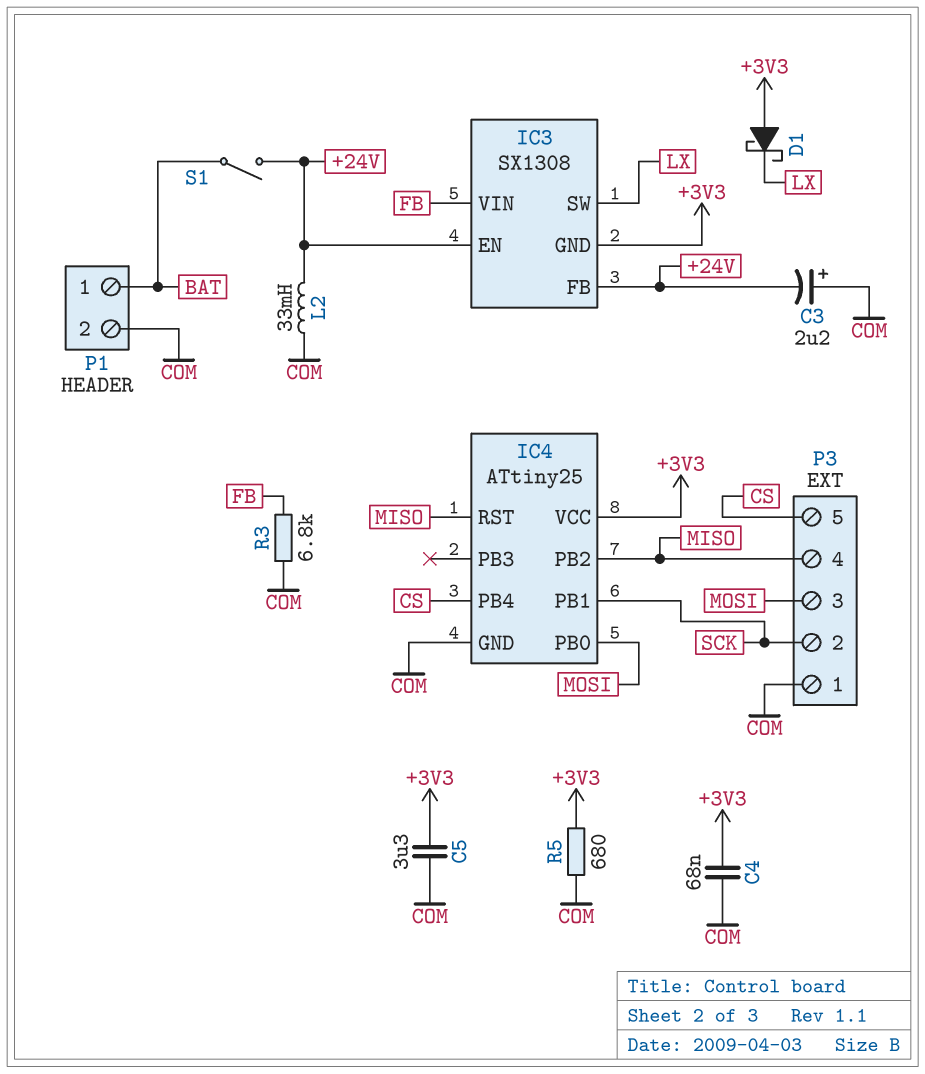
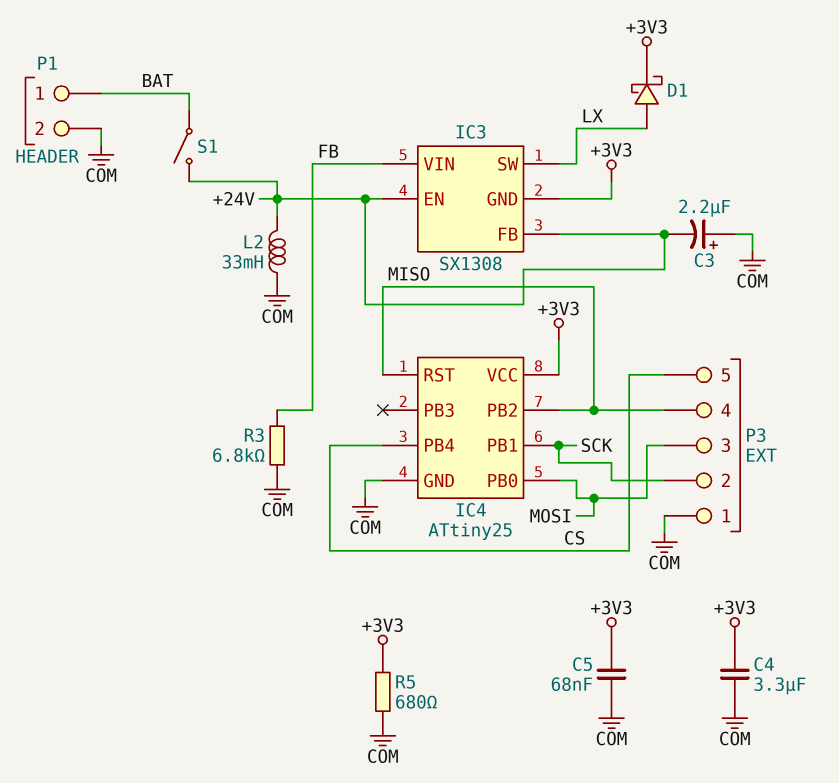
C4: 68nF (+3V3, COM) -> 3.3uF (+3V3, COM)
C5: 3.3uF (+3V3, COM) -> 68nF (+3V3, COM)
D1: schottky (A +3V3, K LX) -> schottky (A LX, K +3V3)

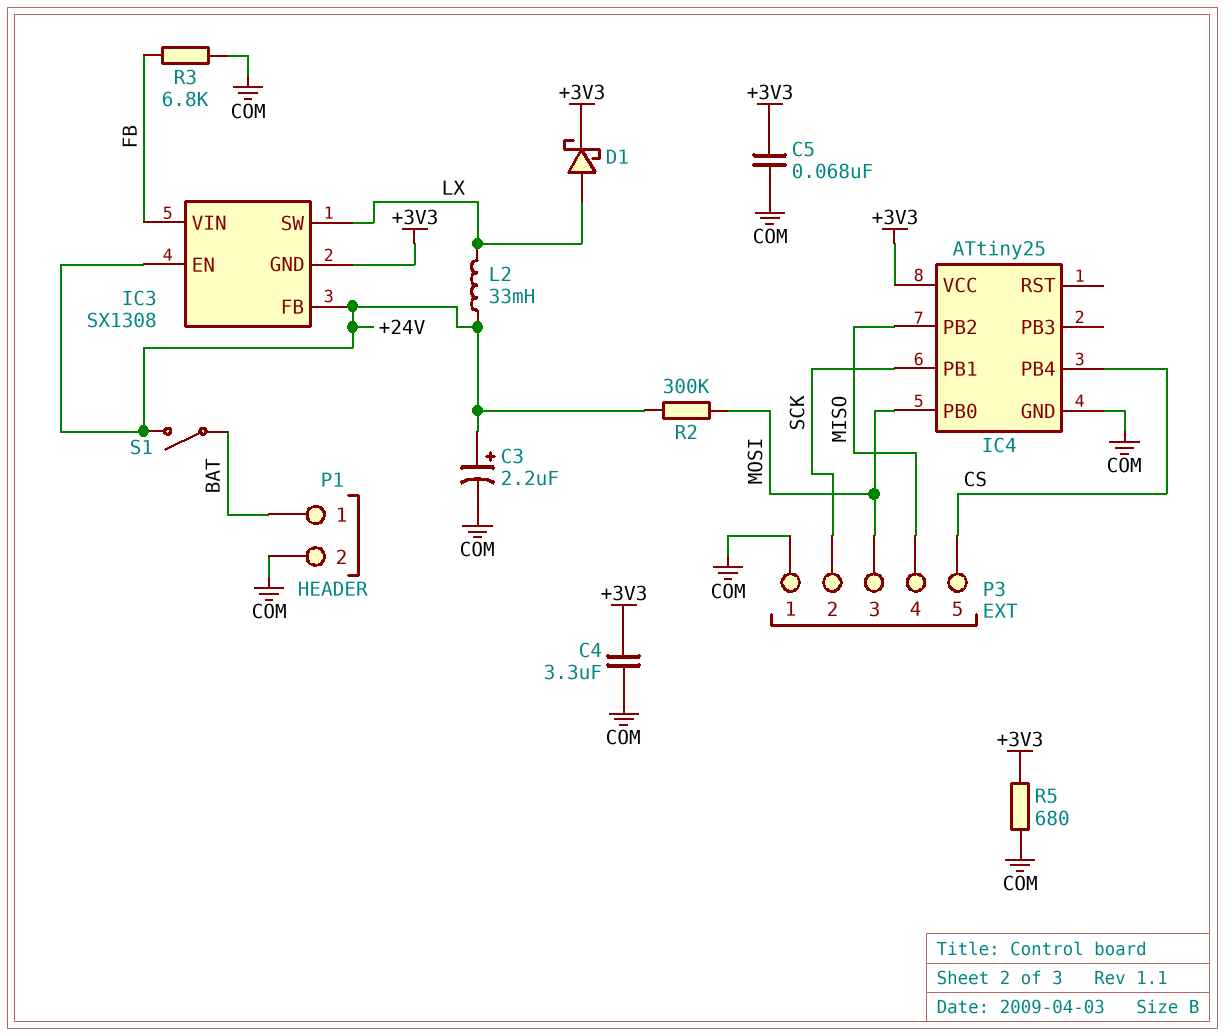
C3: 2.2uF (plus COM, minus +24V) -> 2.2uF (plus +24V, minus COM)
IC4 pin RST: MISO -> none
L2: 33mH (+24V, COM) -> 33mH (+24V, LX)
R2: none -> 300k (+24V, MOSI)

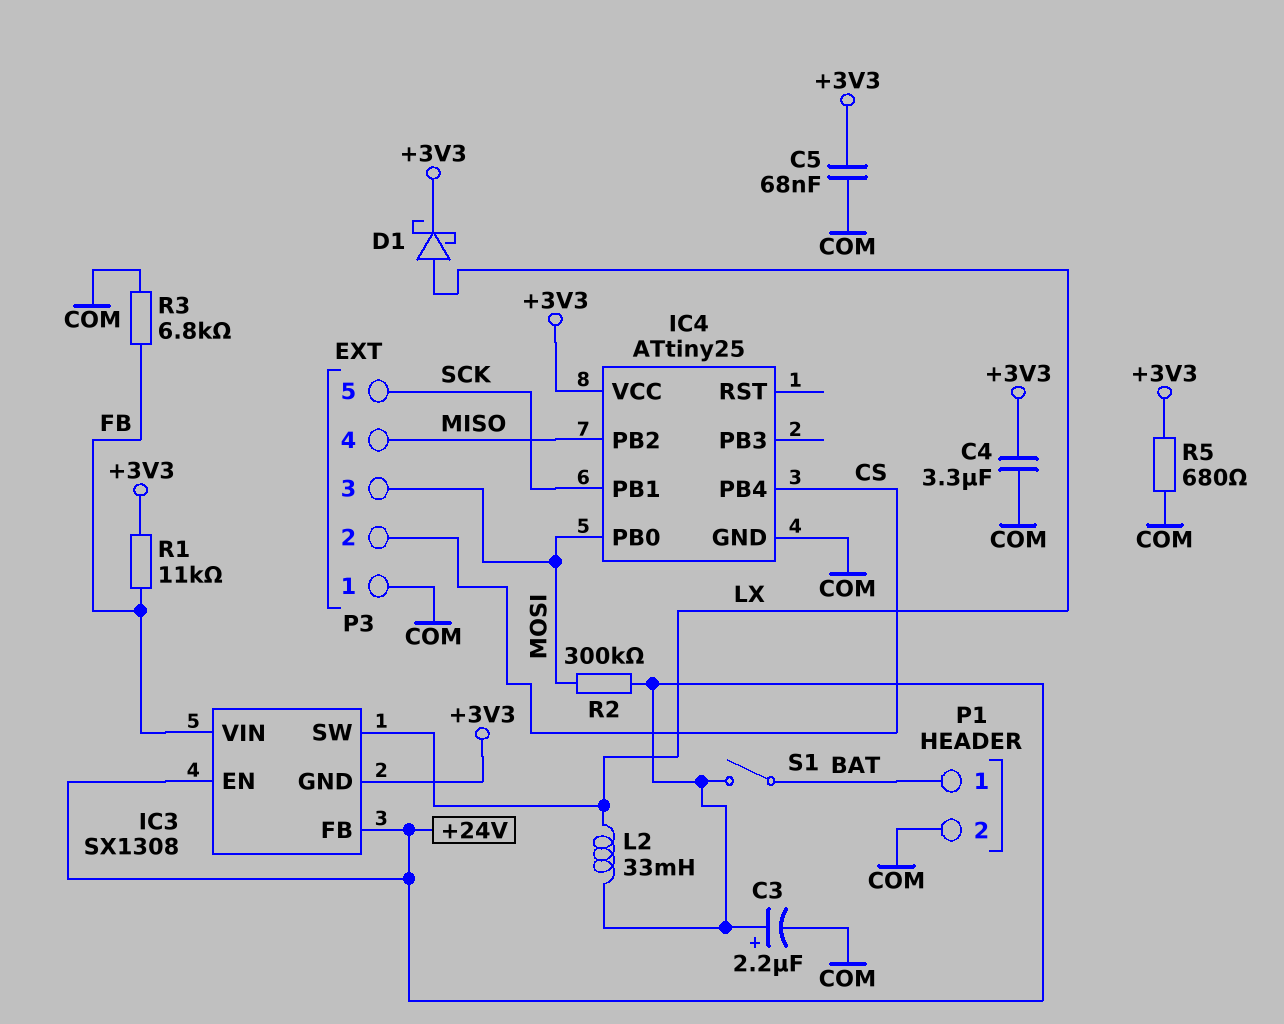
P3 pin 2: SCK -> CS
P3 pin 5: CS -> SCK
R1: none -> 11k (+3V3, FB)

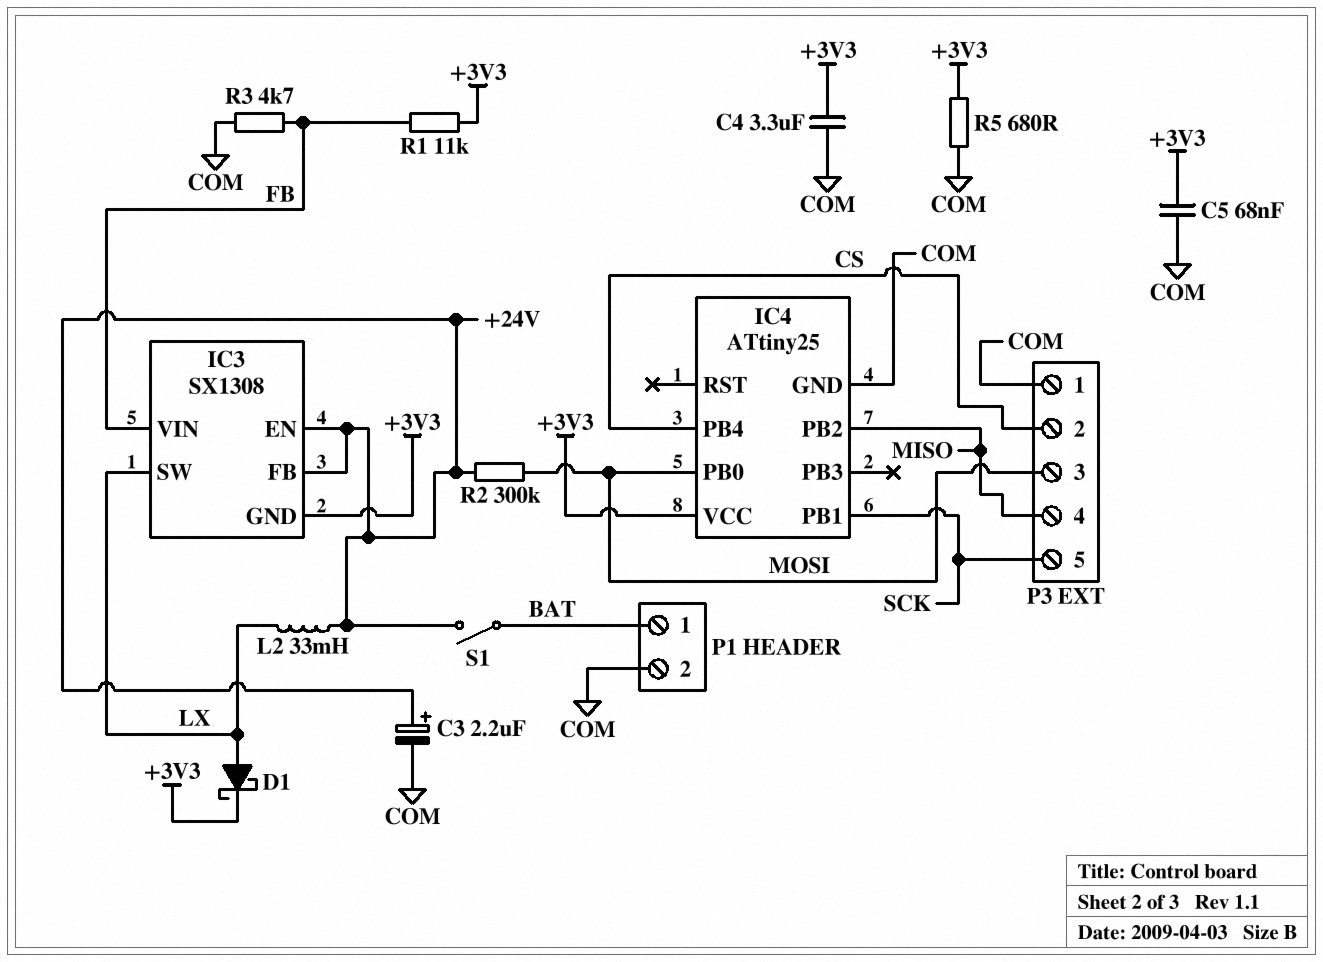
R3: 6.8k (COM, FB) -> 4.7k (COM, FB)

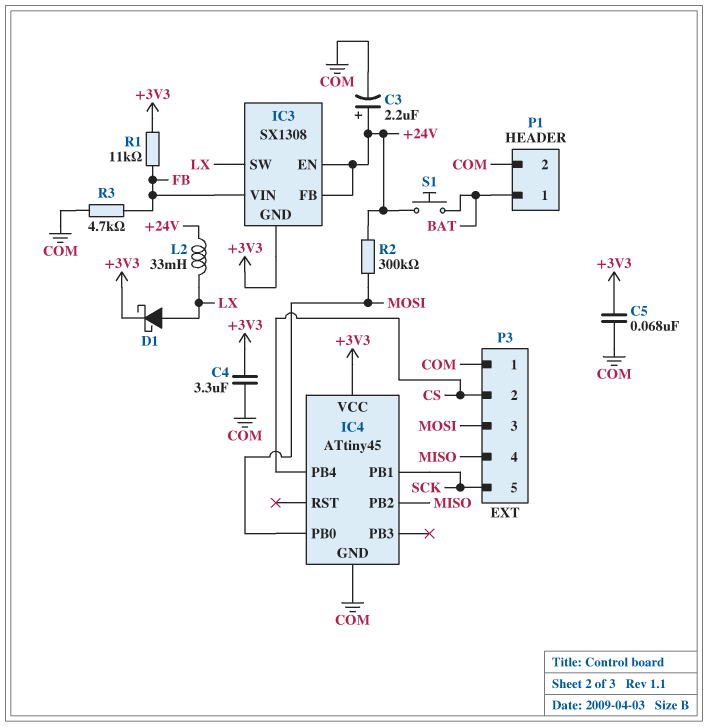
IC4: ATtiny25 -> ATtiny45
R5: 680 (+3V3, COM) -> none
S1: switch (+24V, BAT) -> button (+24V, BAT)

